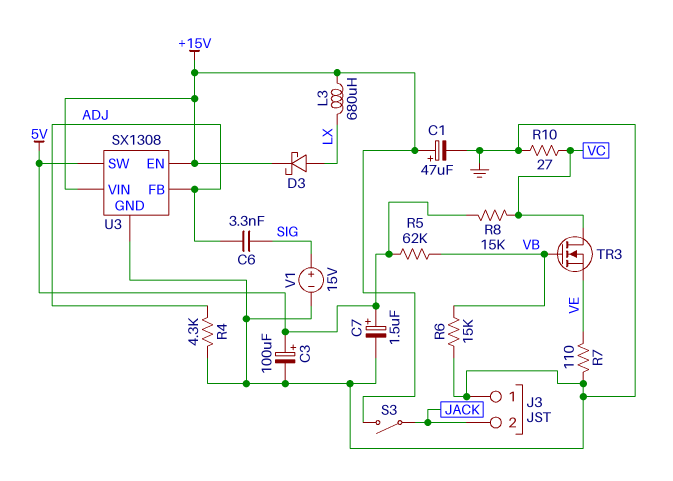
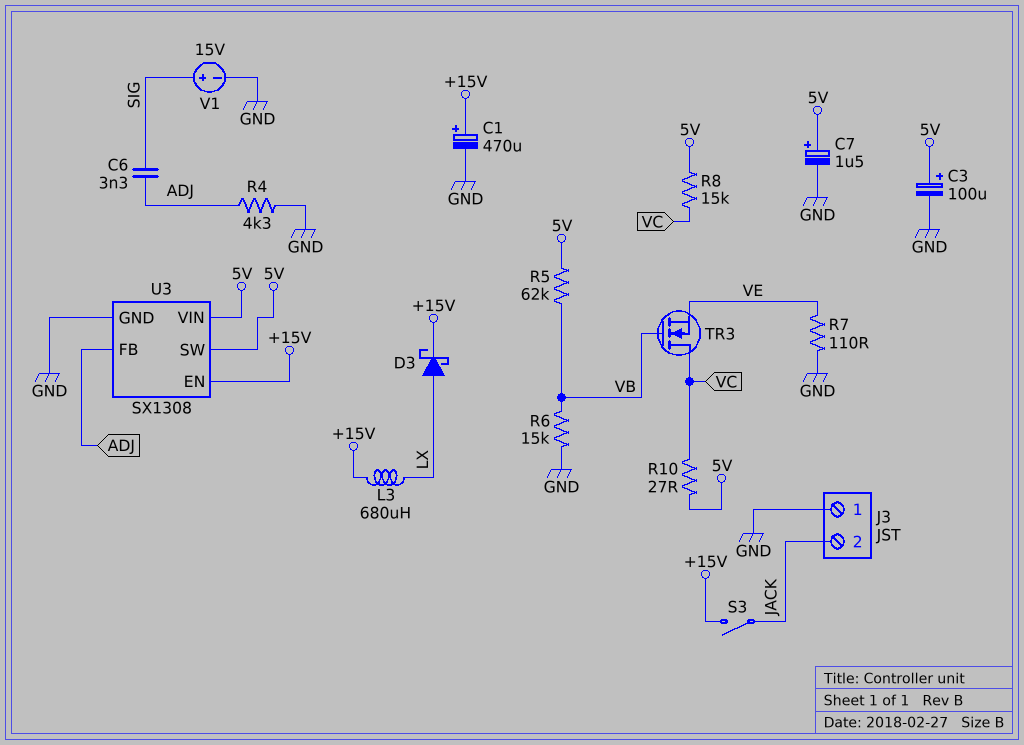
C1: 47uF (plus +15V, minus GND) -> 470uF (plus +15V, minus GND)
R10: 27 (GND, VC) -> 27 (5V, VC)
U3 pin VIN: +15V -> 5V

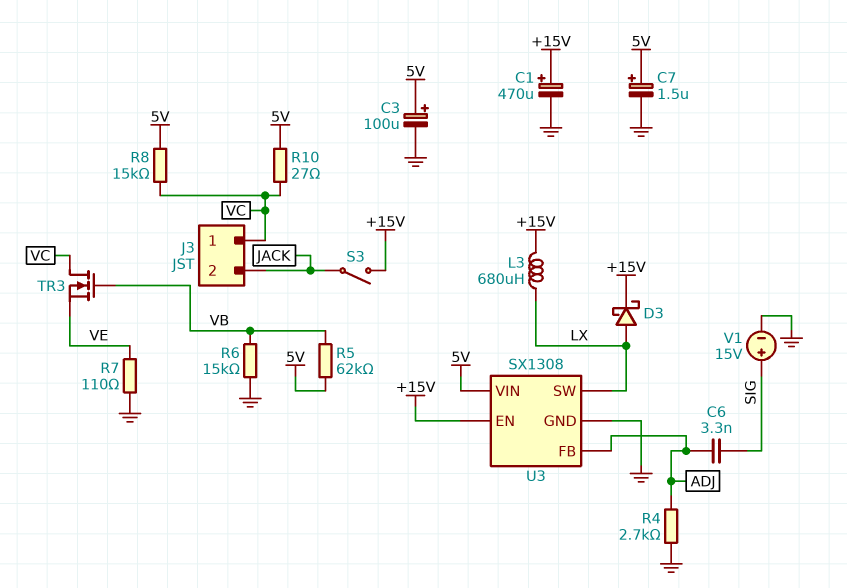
J3 pin 1: GND -> VC
R4: 4.3k (ADJ, GND) -> 2.7k (ADJ, GND)
U3 pin SW: 5V -> LX

